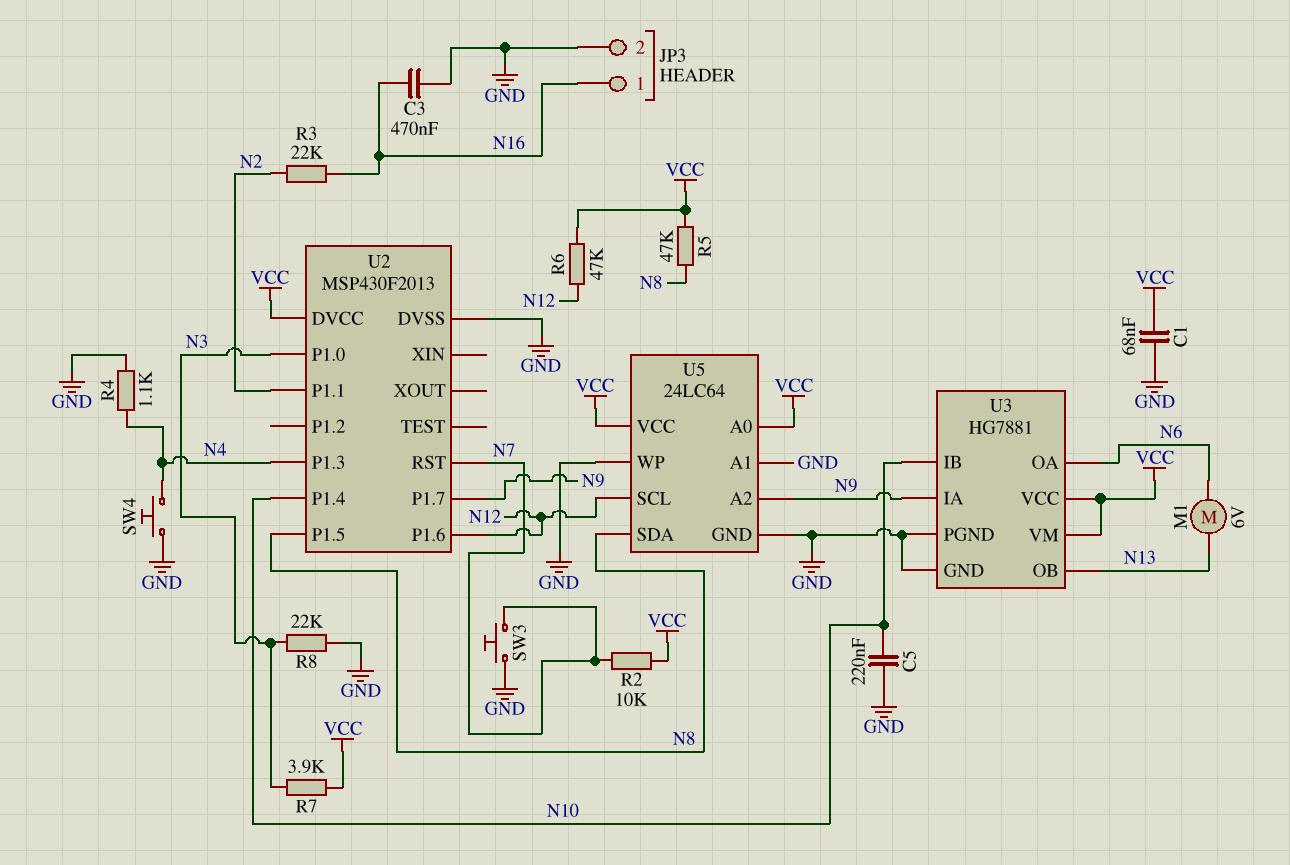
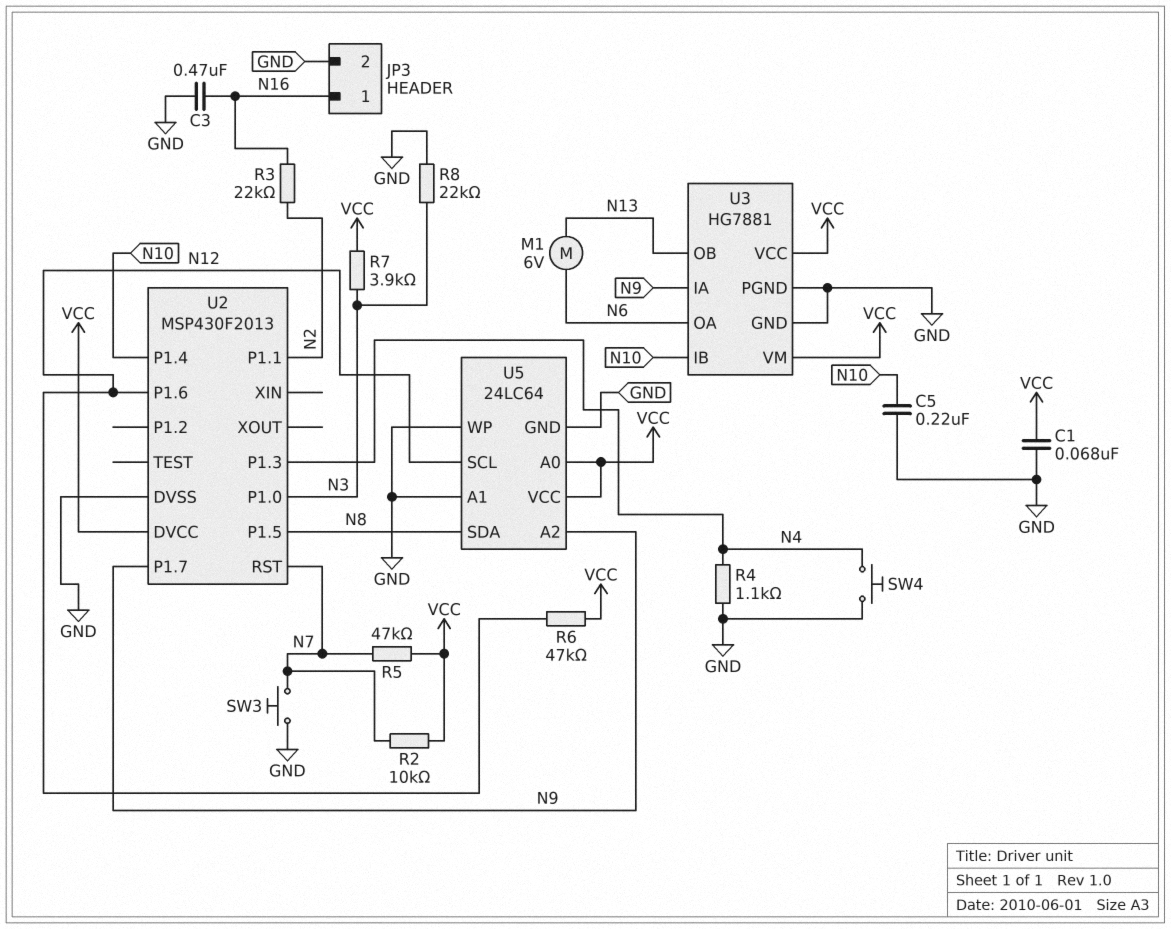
R5: 47k (N8, VCC) -> 47k (N7, VCC)

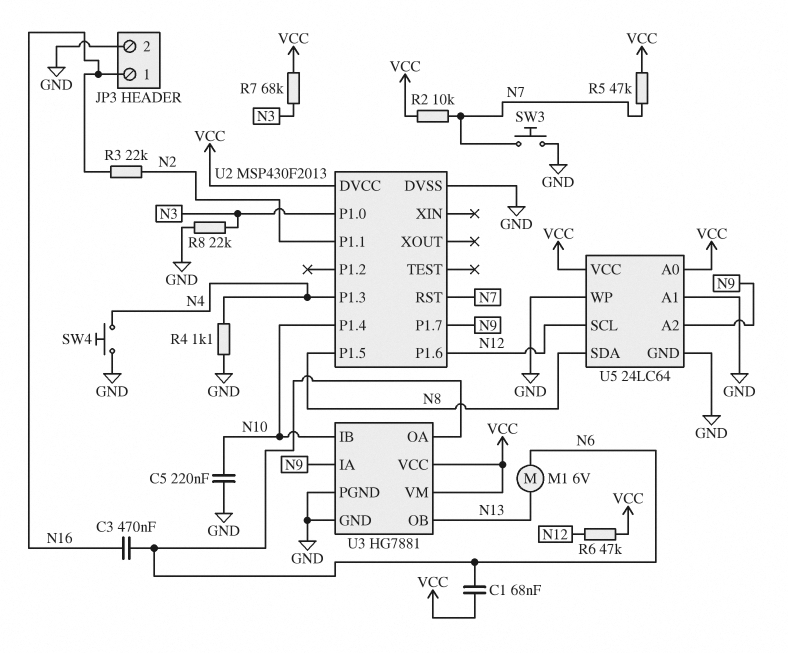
C1: 68nF (GND, VCC) -> 68nF (N6, VCC)
C3: 470nF (GND, N16) -> 470nF (N6, N16)
R7: 3.9k (N3, VCC) -> 68k (N3, VCC)

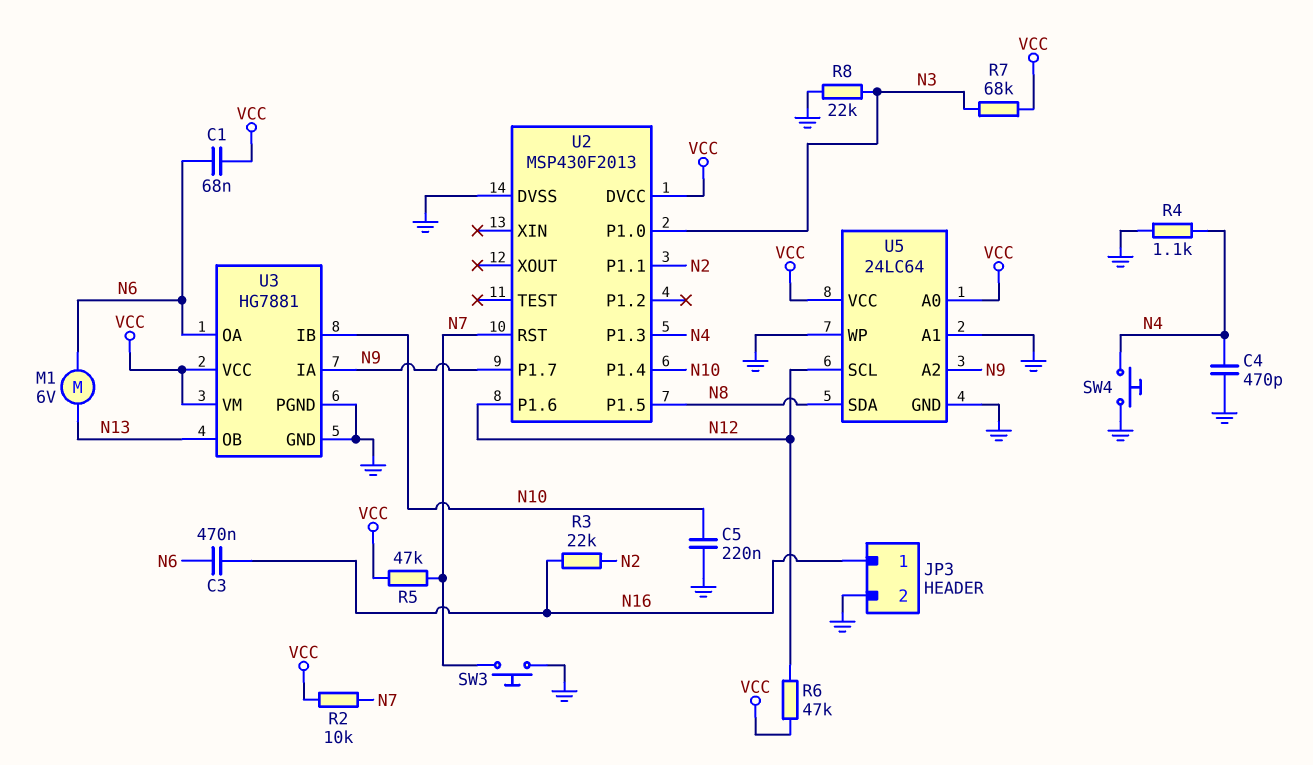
C4: none -> 470pF (GND, N4)

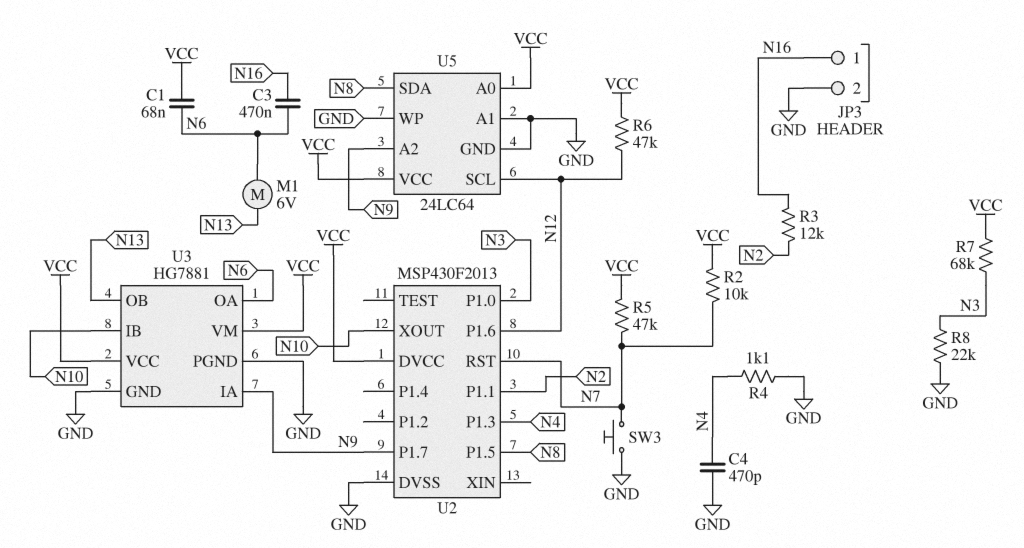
C5: 220nF (GND, N10) -> none
R3: 22k (N2, N16) -> 12k (N2, N16)
SW4: button (GND, N4) -> none
U2 pin P1.4: N10 -> none
U2 pin XOUT: none -> N10

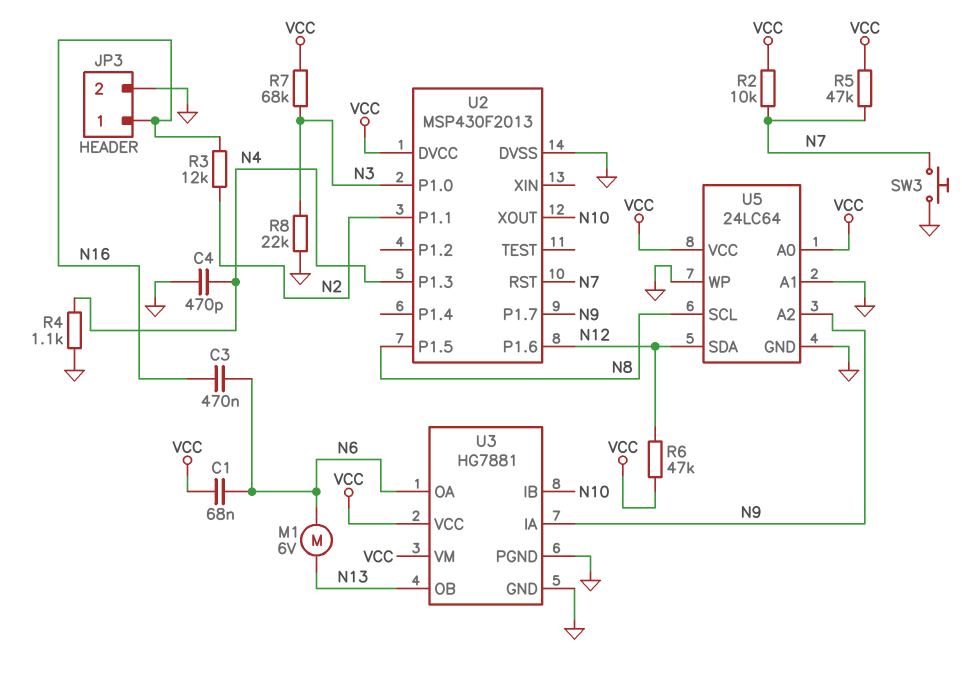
U5 pin SCL: N12 -> N8
U5 pin SDA: N8 -> N12

